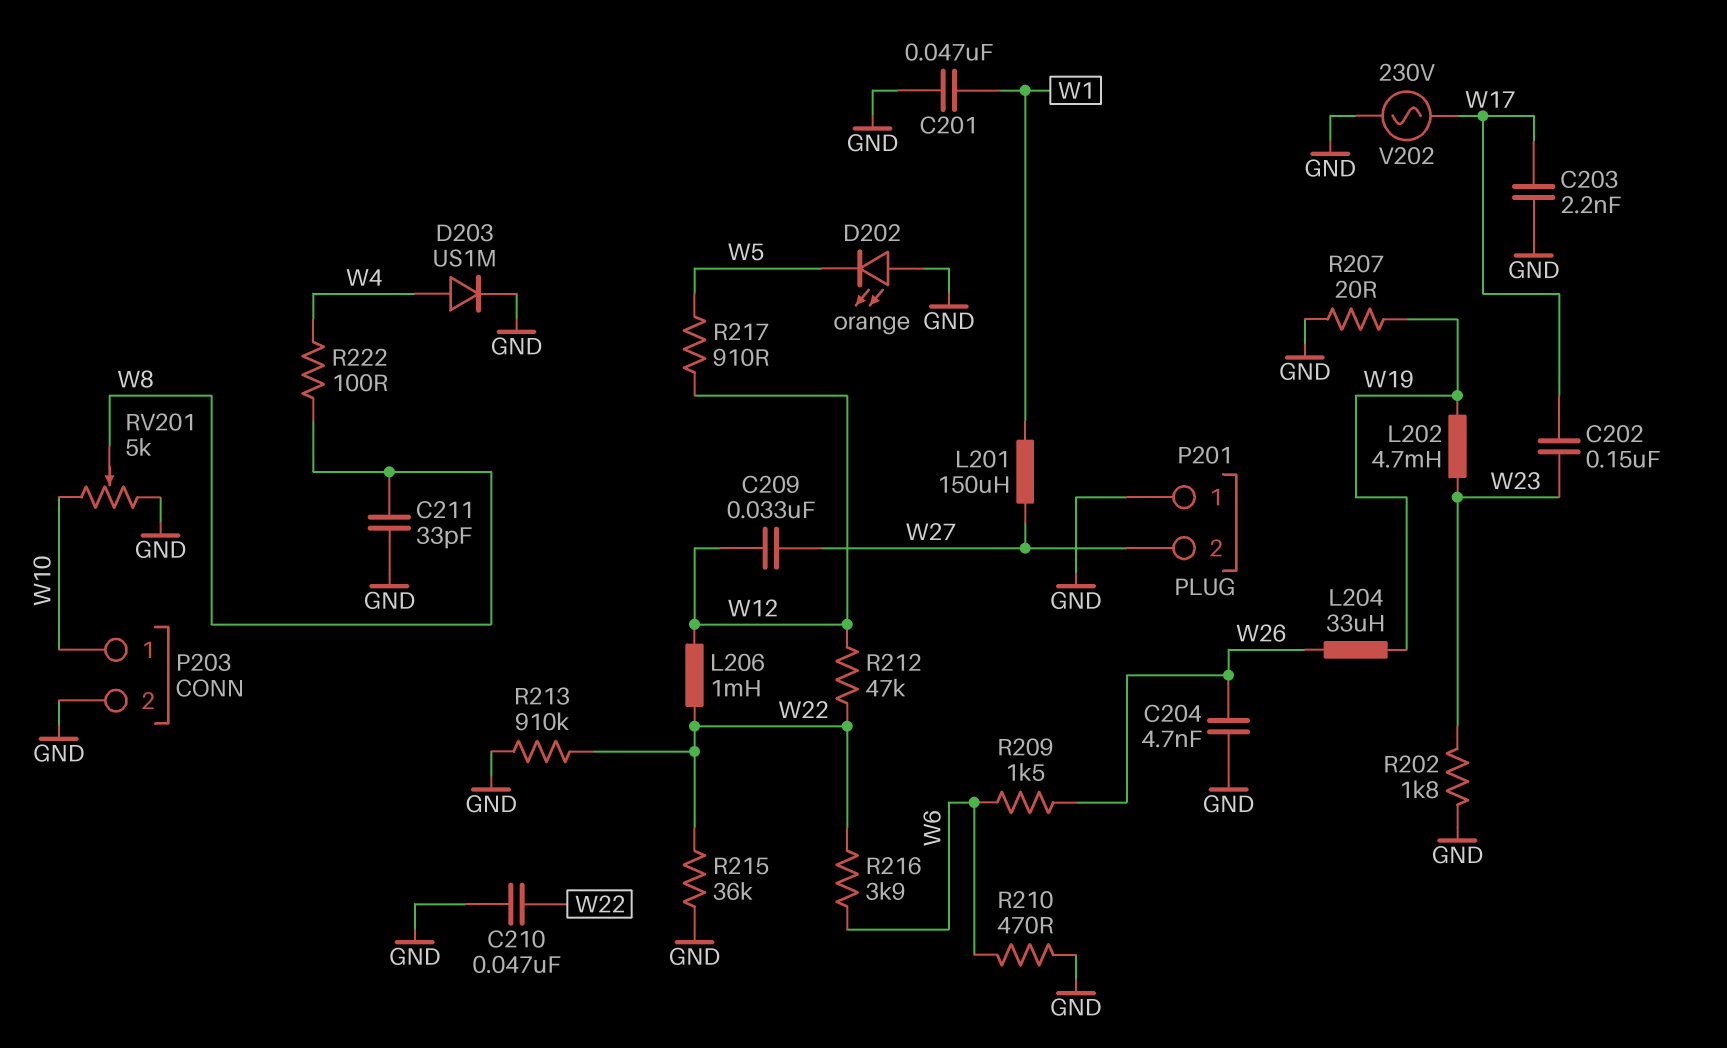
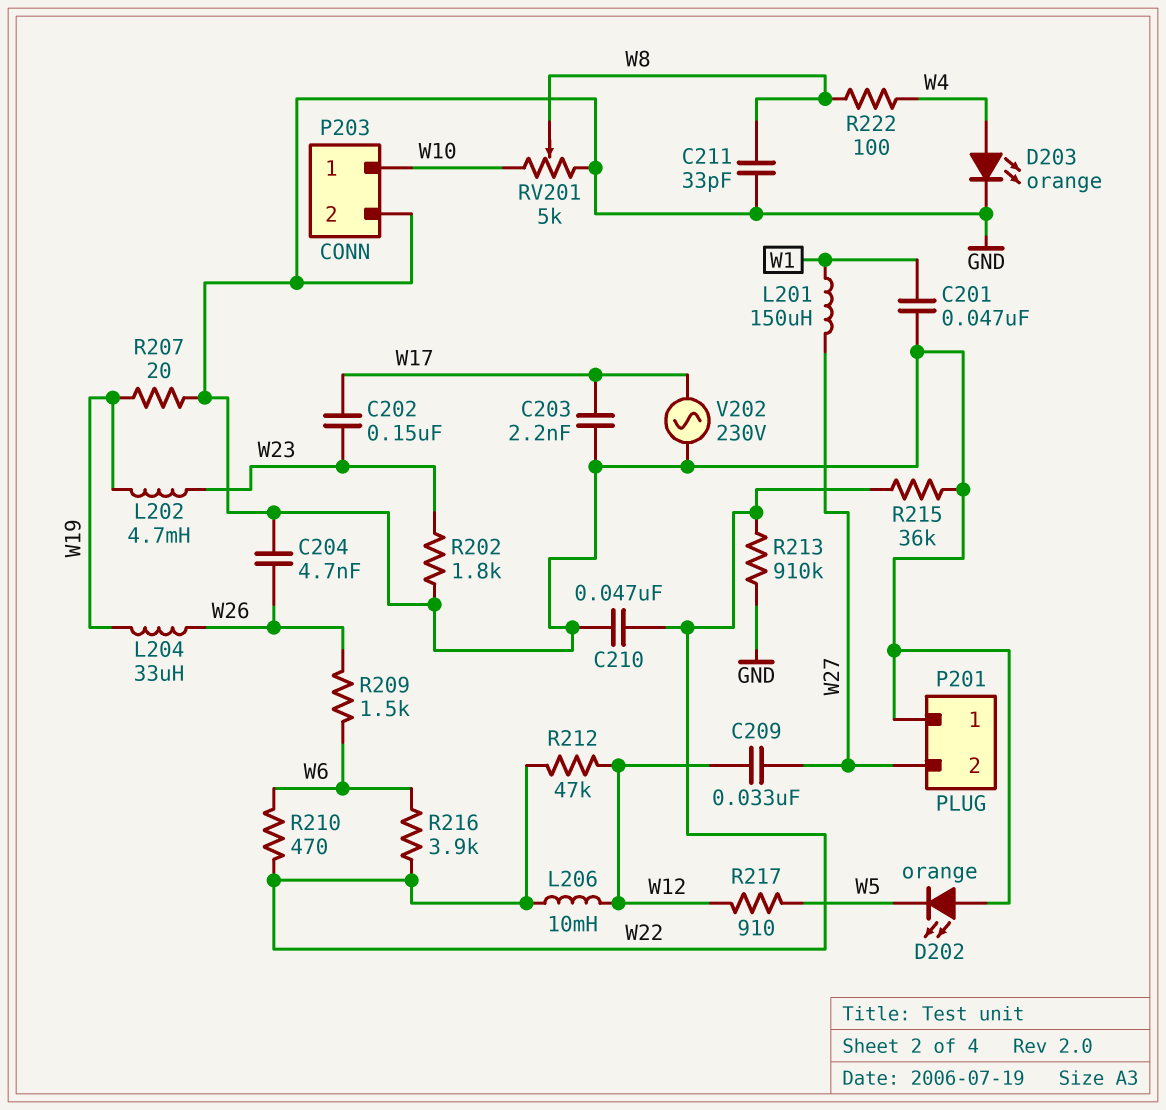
D203: diode US1M (A W4, K GND) -> LED orange (A W4, K GND)
L206: 1mH (W12, W22) -> 10mH (W12, W22)
R210: 470 (GND, W6) -> 470 (W6, W22)

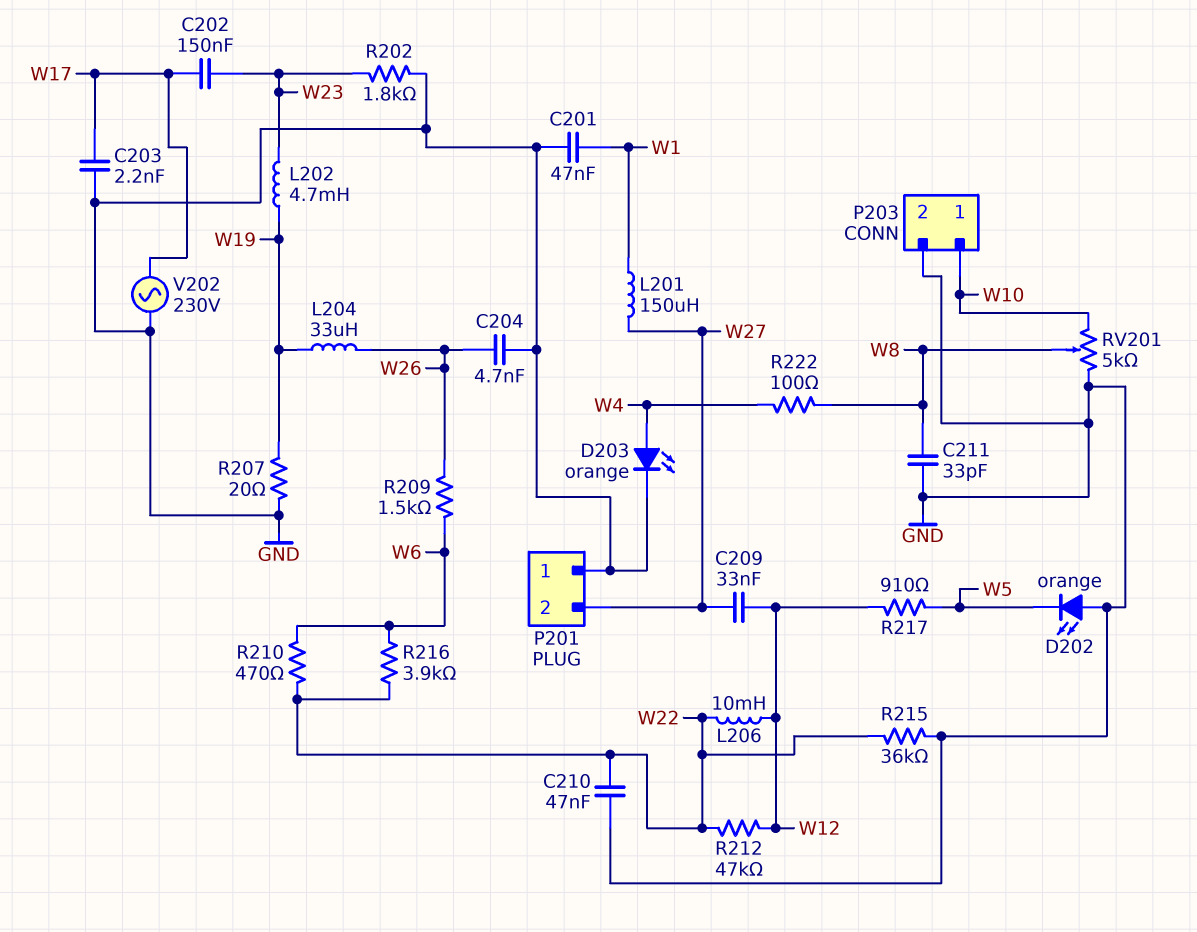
R213: 910k (GND, W22) -> none

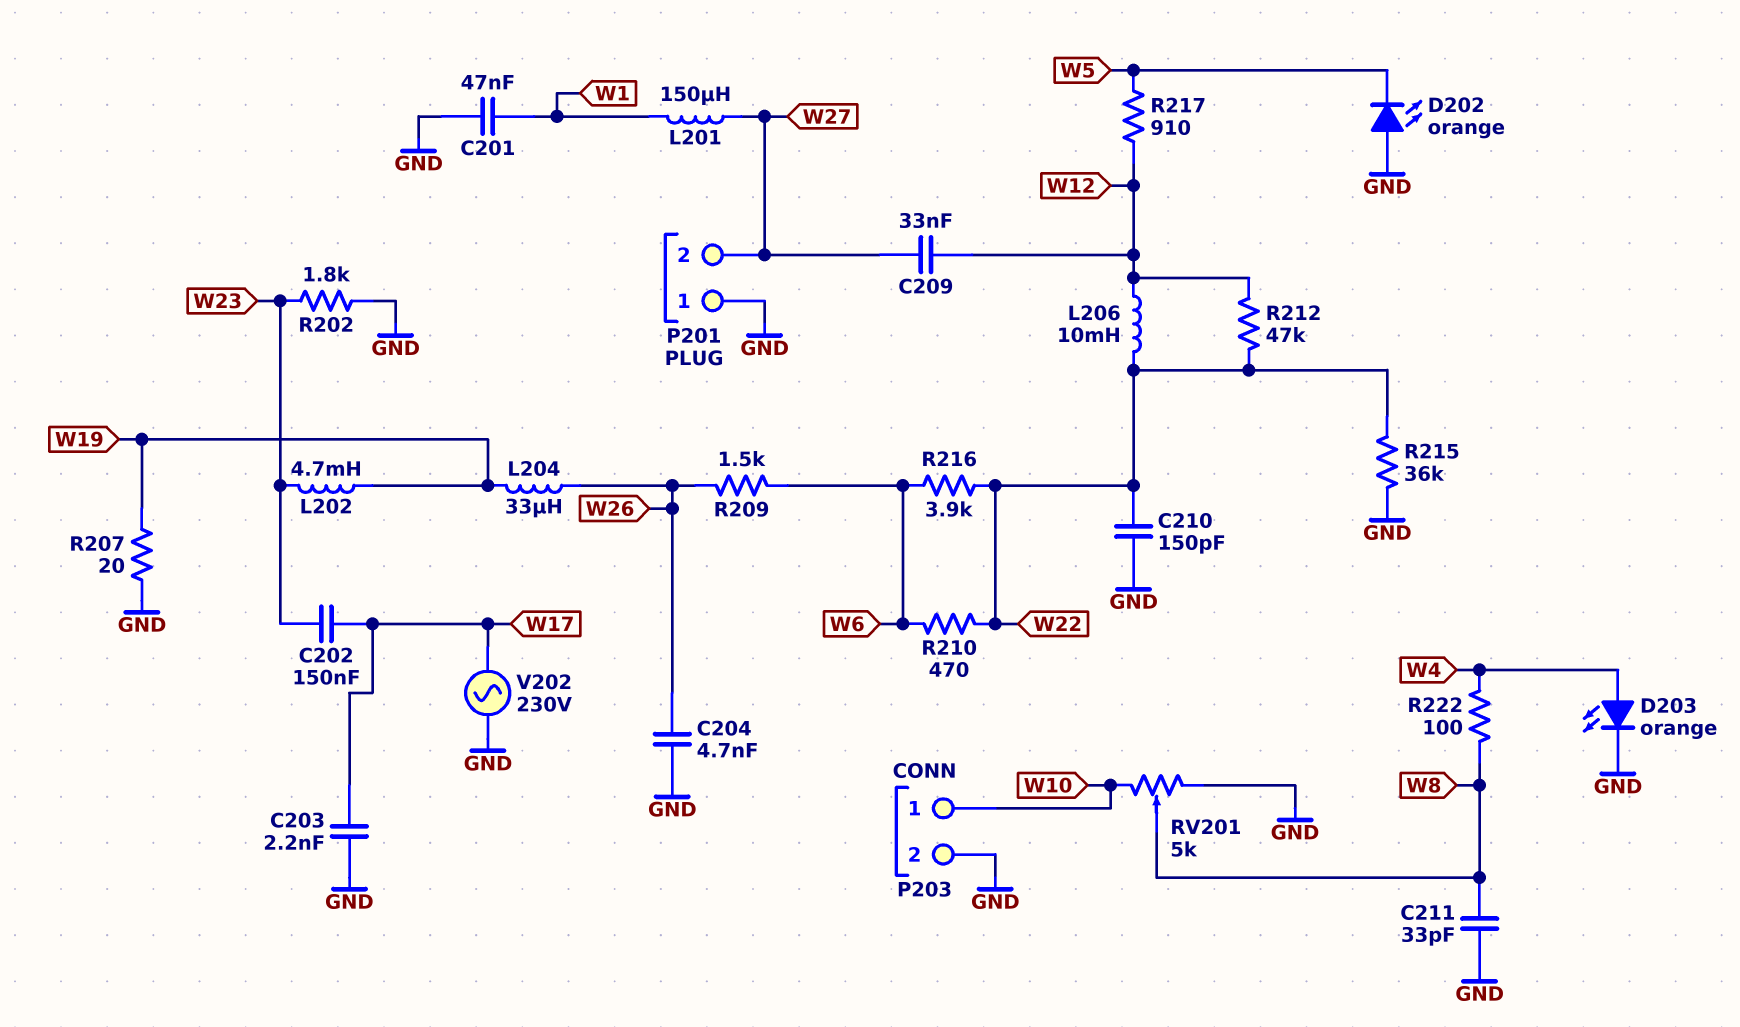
C210: 47nF (GND, W22) -> 150pF (GND, W22)

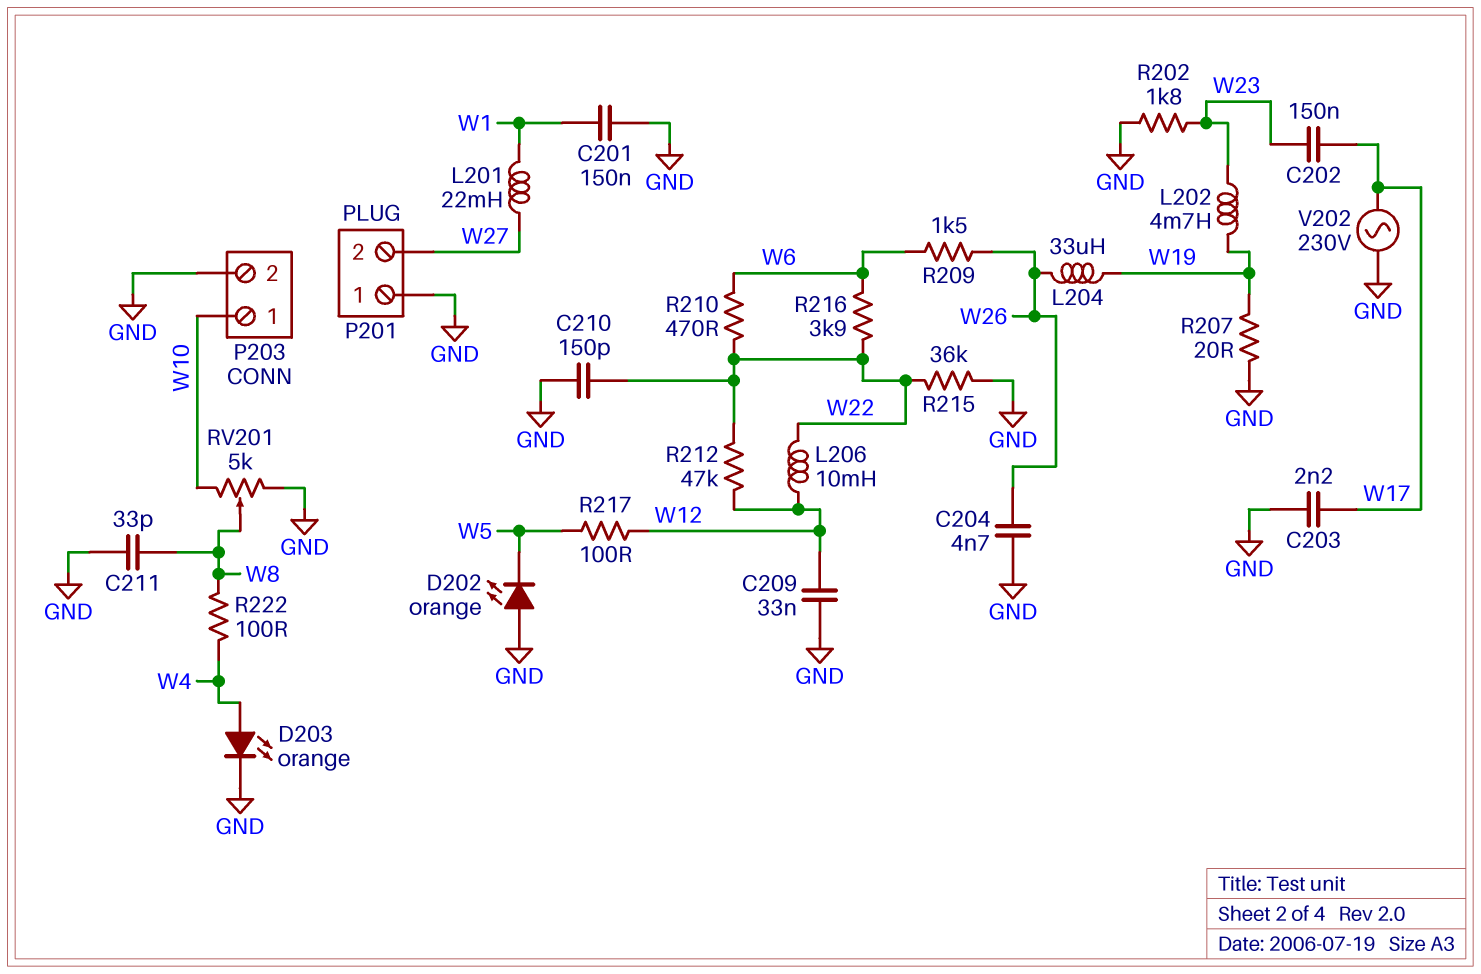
C201: 47nF (GND, W1) -> 150nF (GND, W1)
C209: 33nF (W12, W27) -> 33nF (GND, W12)
L201: 150uH (W1, W27) -> 22mH (W1, W27)
R217: 910 (W5, W12) -> 100 (W5, W12)

